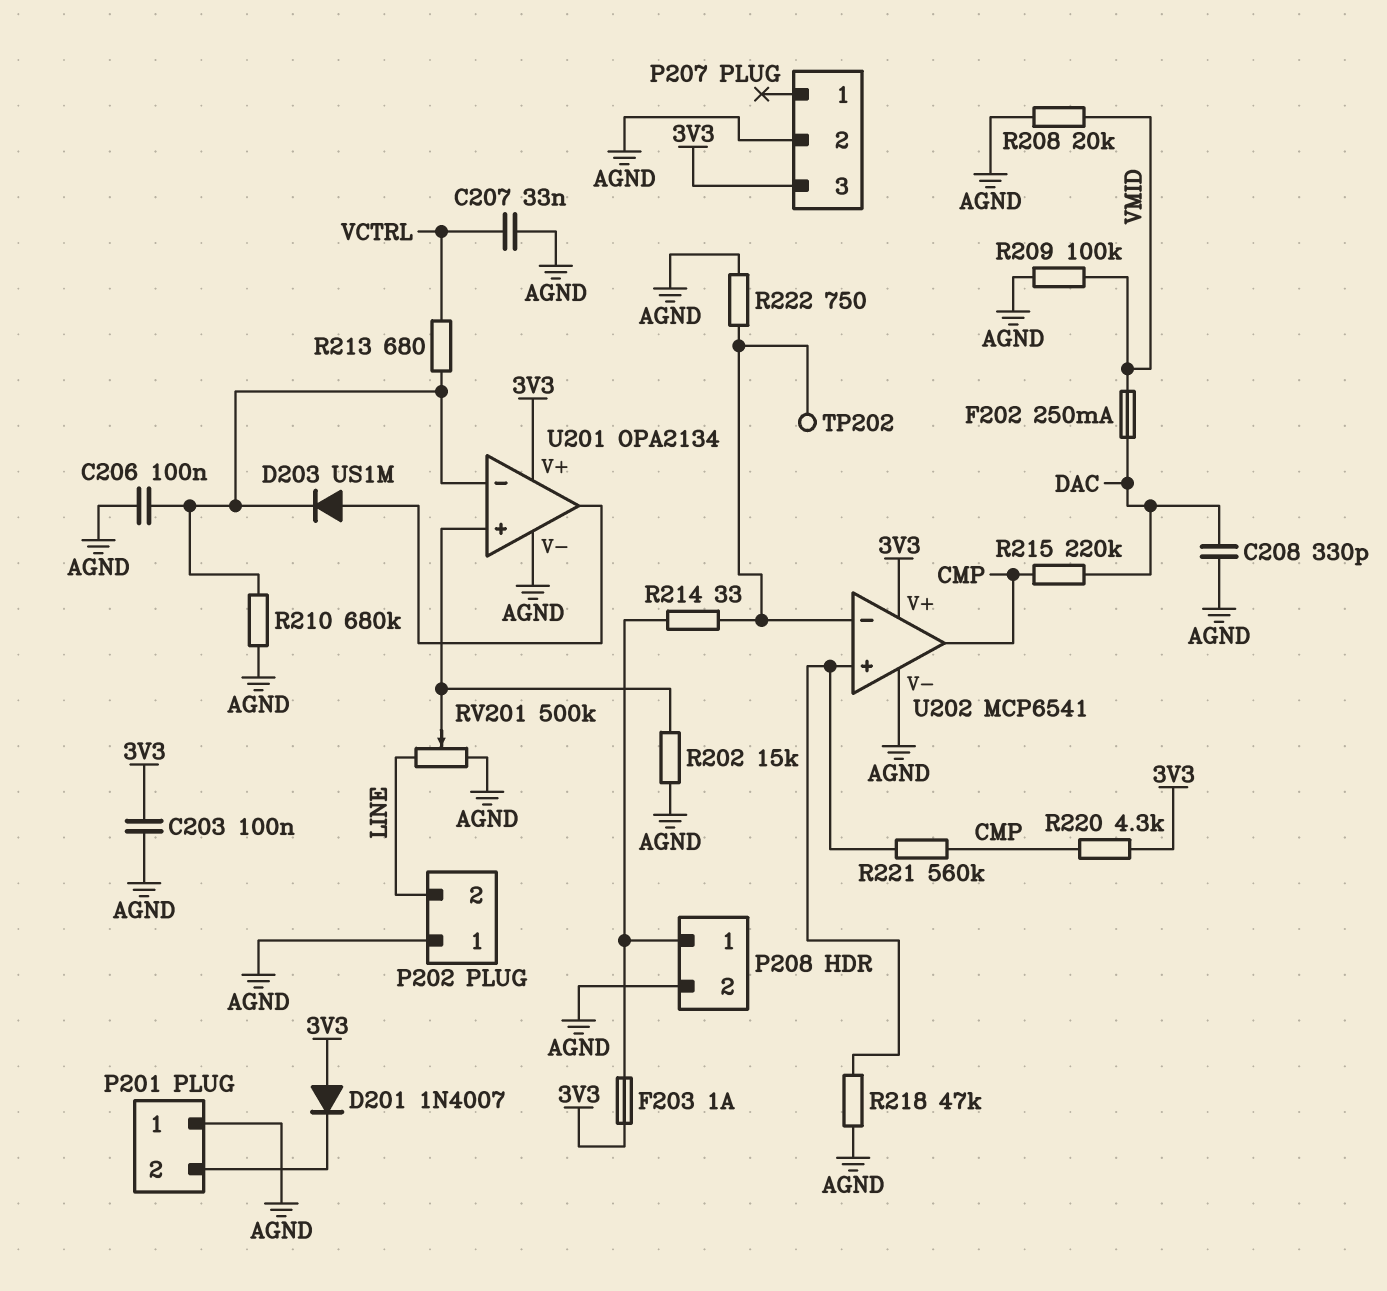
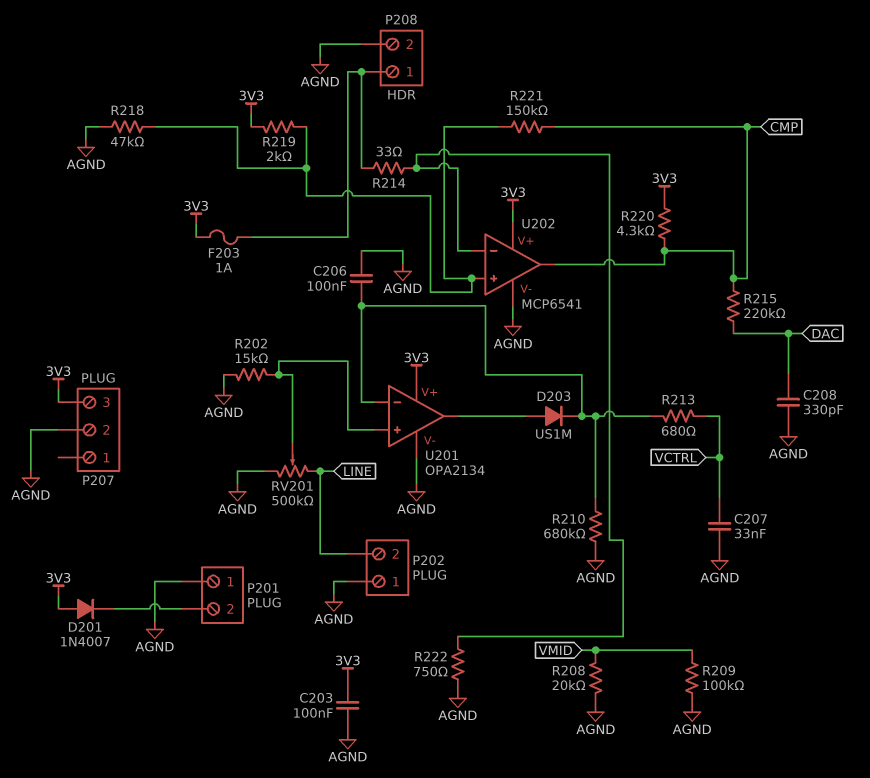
F202: 250mA (DAC, VMID) -> none
R219: none -> 2k (3V3, U202/in+)
R221: 560k (CMP, U202/in+) -> 150k (CMP, U202/in+)
TP202: test point (U202/in-) -> none

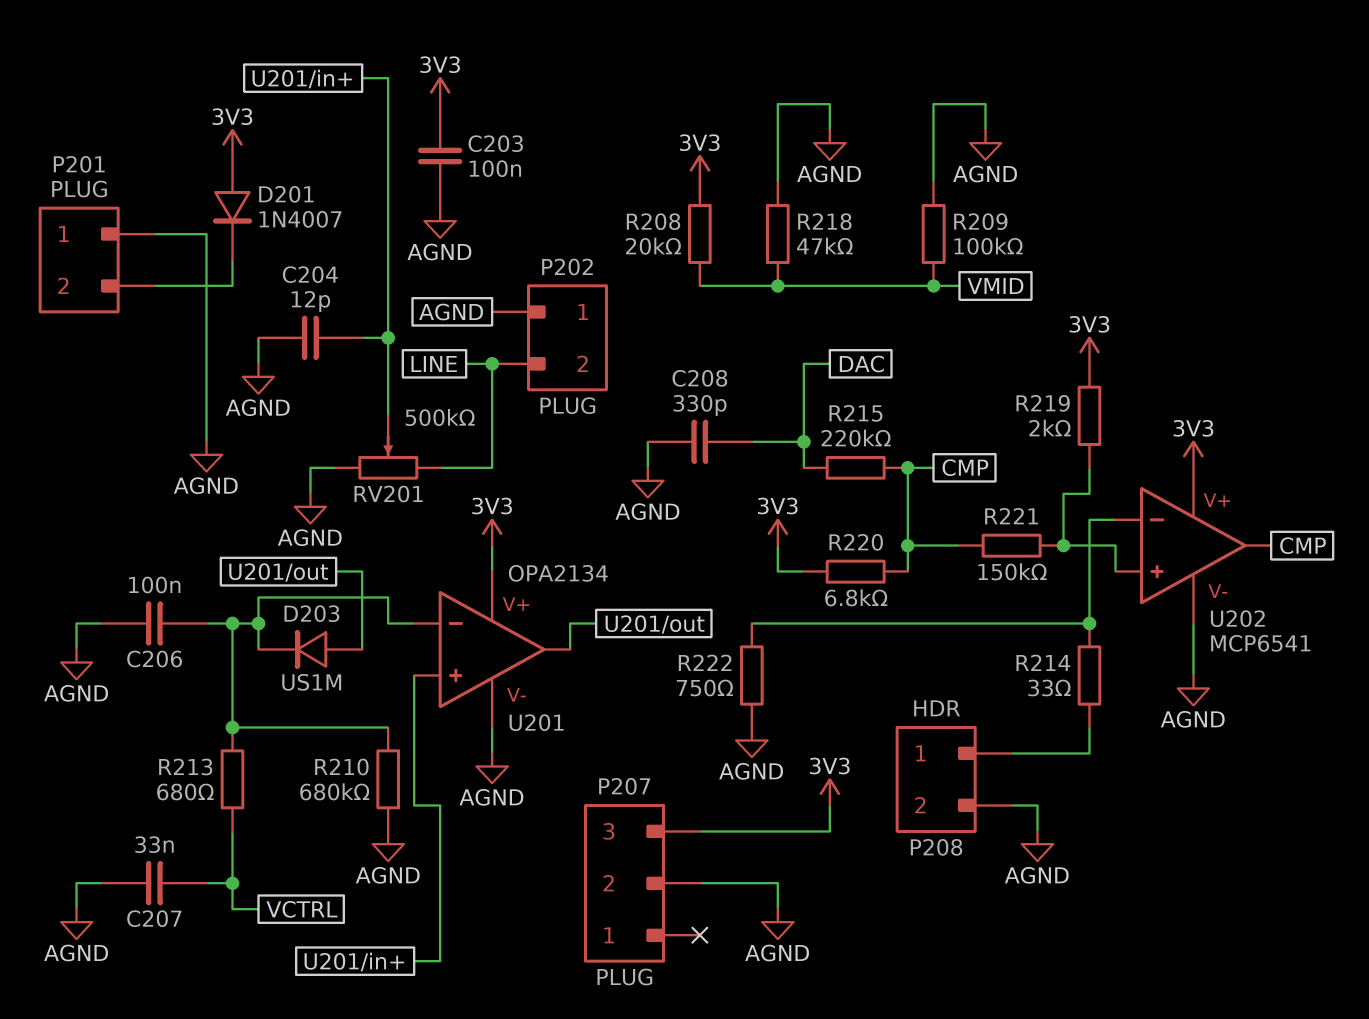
C204: none -> 12pF (AGND, U201/in+)
F203: 1A (3V3, P208/1) -> none
R202: 15k (AGND, U201/in+) -> none
R208: 20k (AGND, VMID) -> 20k (3V3, VMID)
R218: 47k (AGND, U202/in+) -> 47k (AGND, VMID)
R220: 4.3k (3V3, CMP) -> 6.8k (3V3, CMP)

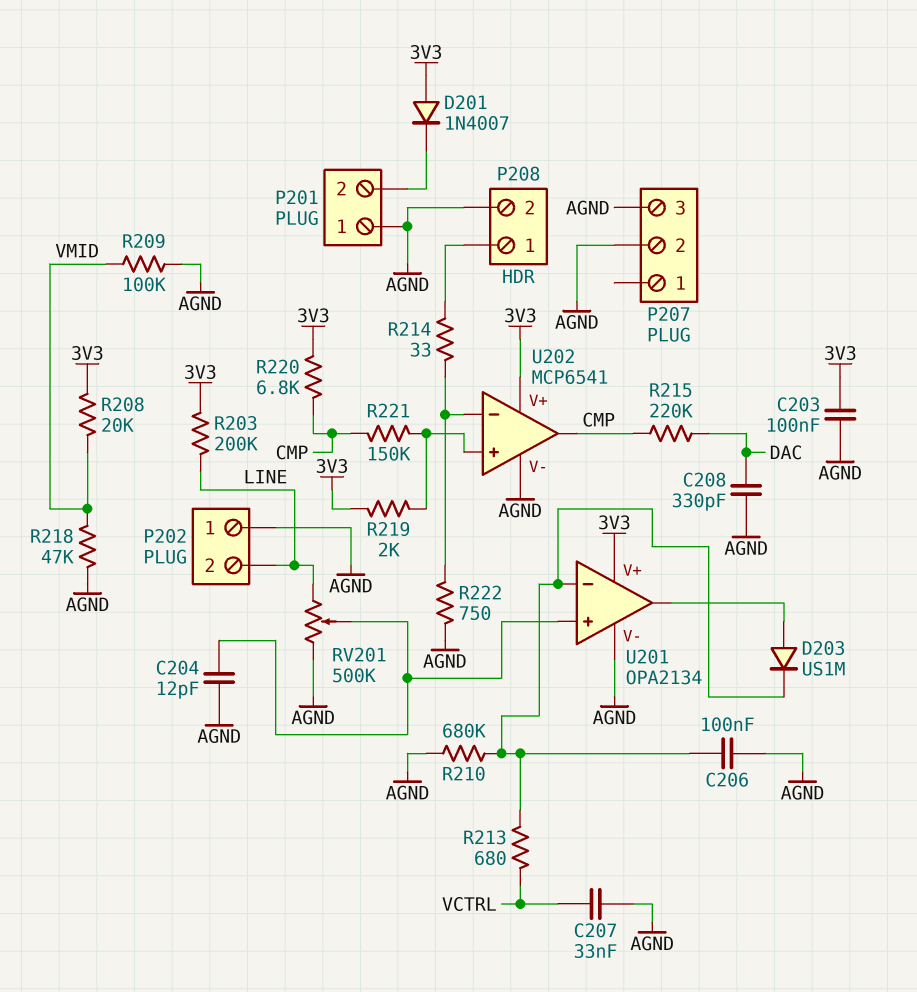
P207 pin 3: 3V3 -> AGND
R203: none -> 200k (3V3, LINE)

